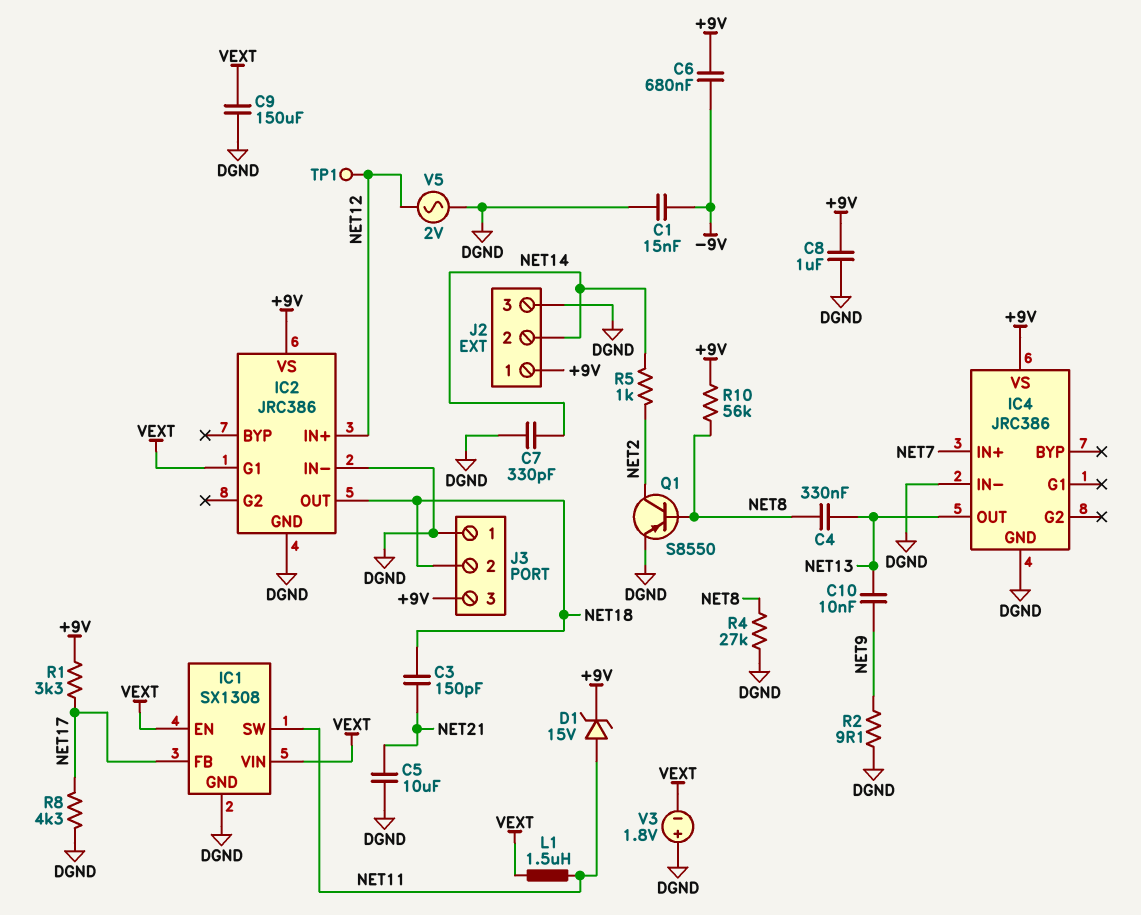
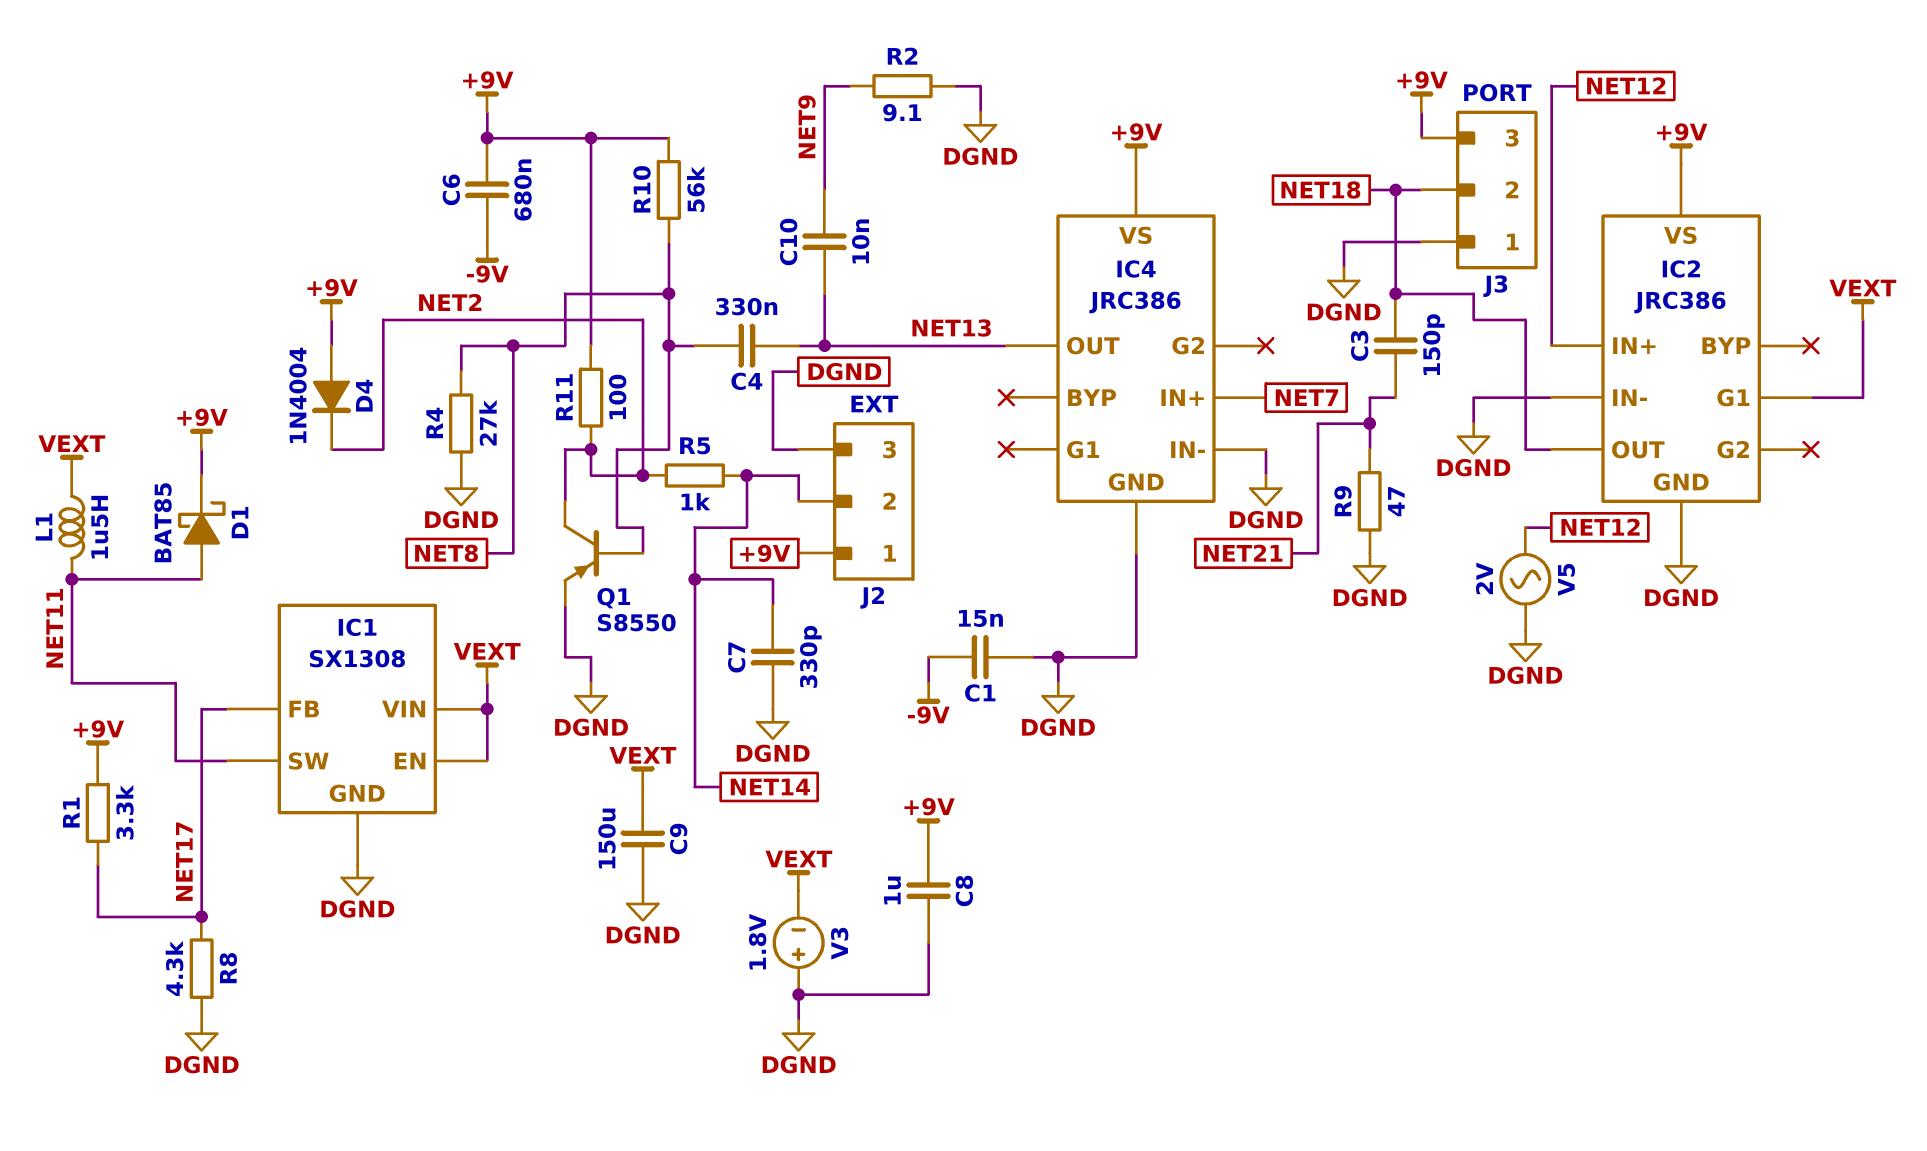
C5: 10uF (DGND, NET21) -> none
D1: zener 15V (A NET11, K +9V) -> schottky BAT85 (A NET11, K +9V)
D4: none -> diode 1N4004 (A +9V, K NET2)
R9: none -> 47 (DGND, NET21)
R11: none -> 100 (+9V, NET2)
TP1: test point (NET12) -> none

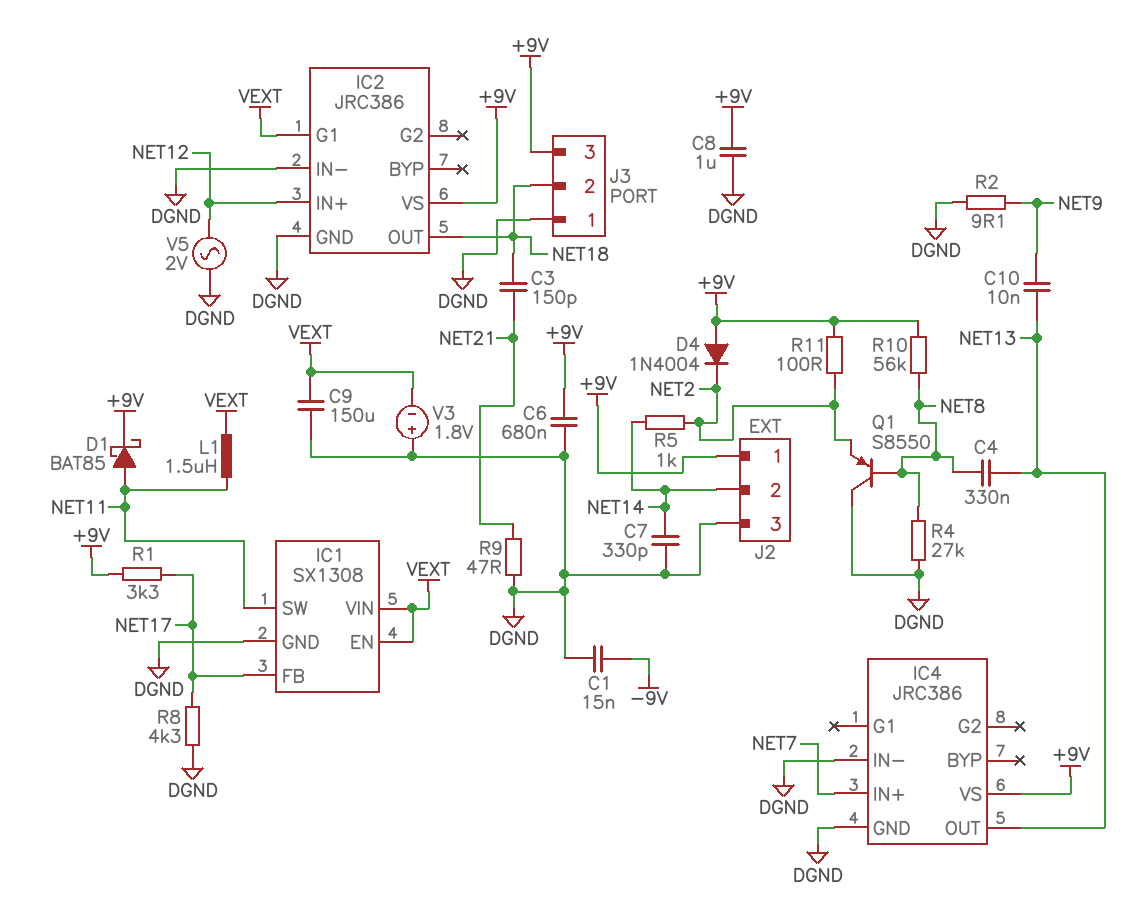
C6: 680nF (+9V, -9V) -> 680nF (+9V, DGND)
Q1: PNP S8550 (B NET8, C NET2, E DGND) -> PNP S8550 (B NET8, C DGND, E NET2)

